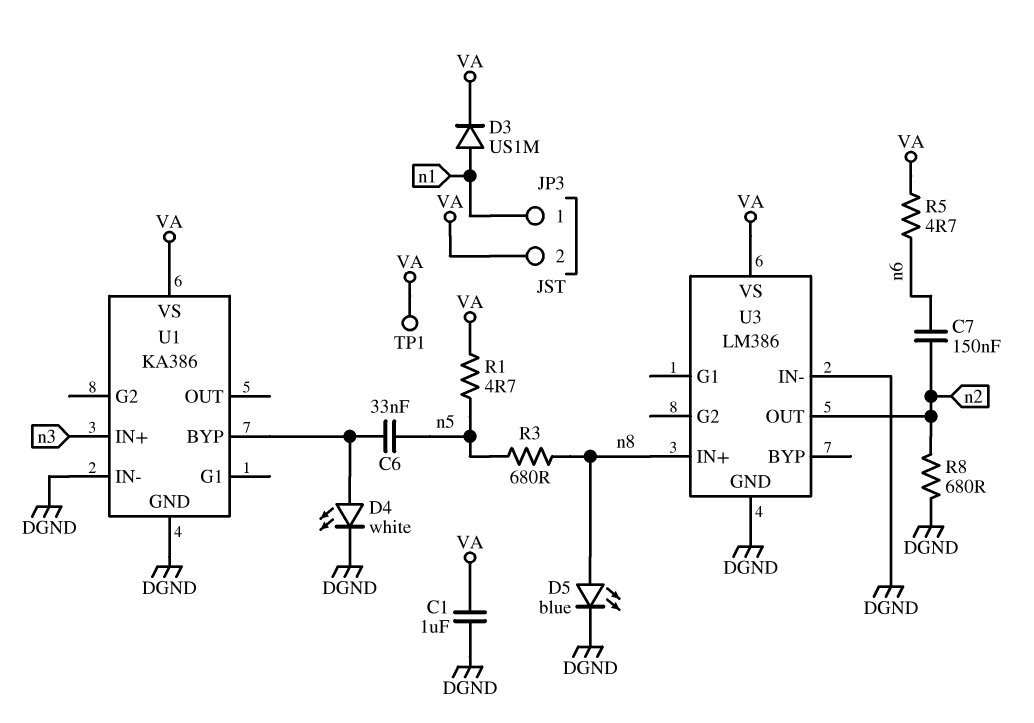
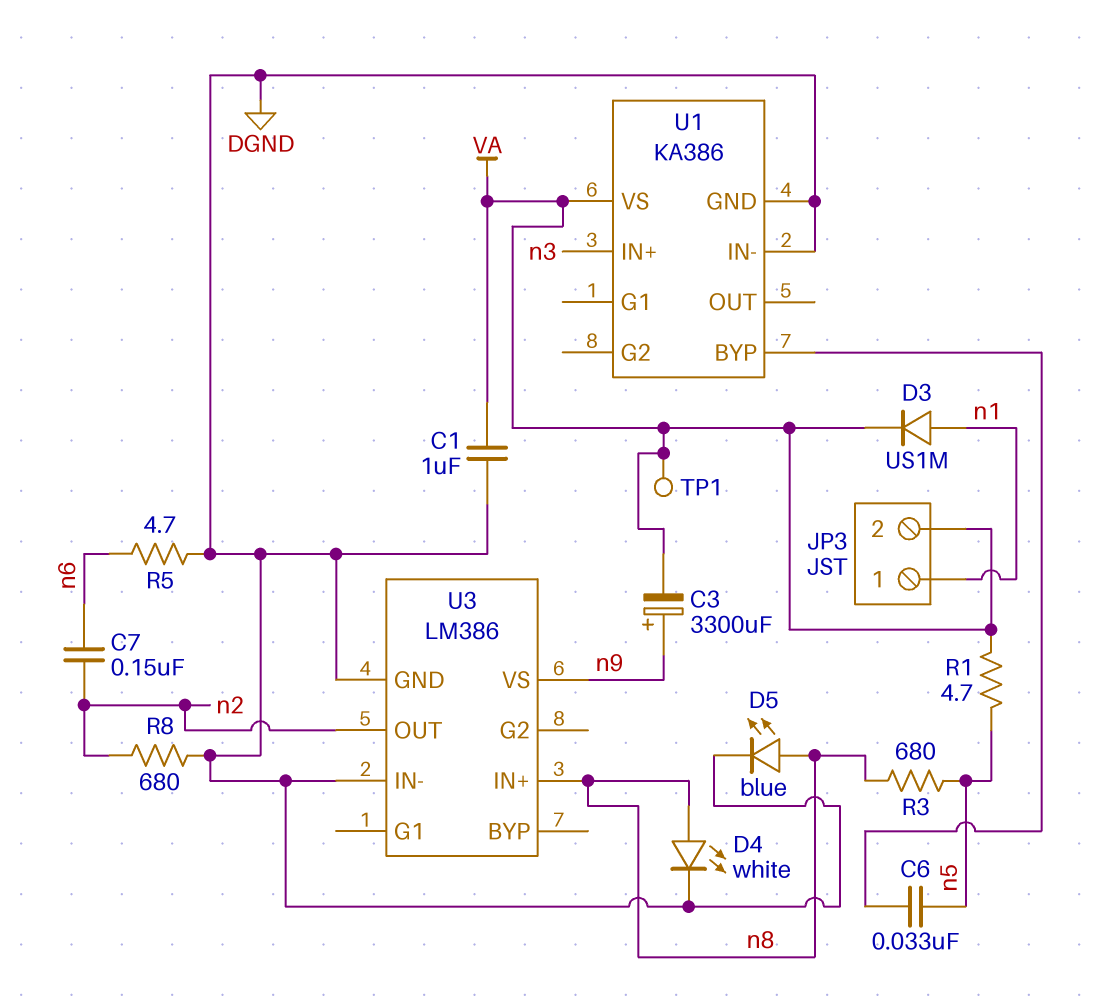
C3: none -> 3300uF (plus n9, minus VA)
D4: LED white (A U1/BYP, K DGND) -> LED white (A n8, K DGND)
R5: 4.7 (VA, n6) -> 4.7 (DGND, n6)
U3 pin VS: VA -> n9

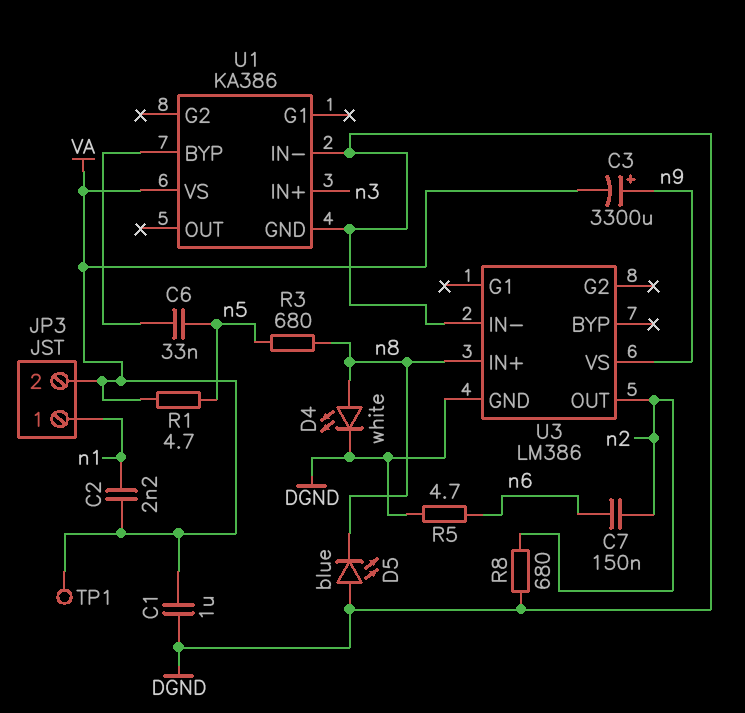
C2: none -> 2.2nF (VA, n1)
D3: diode US1M (A n1, K VA) -> none
D5: LED blue (A n8, K DGND) -> LED blue (A DGND, K n8)

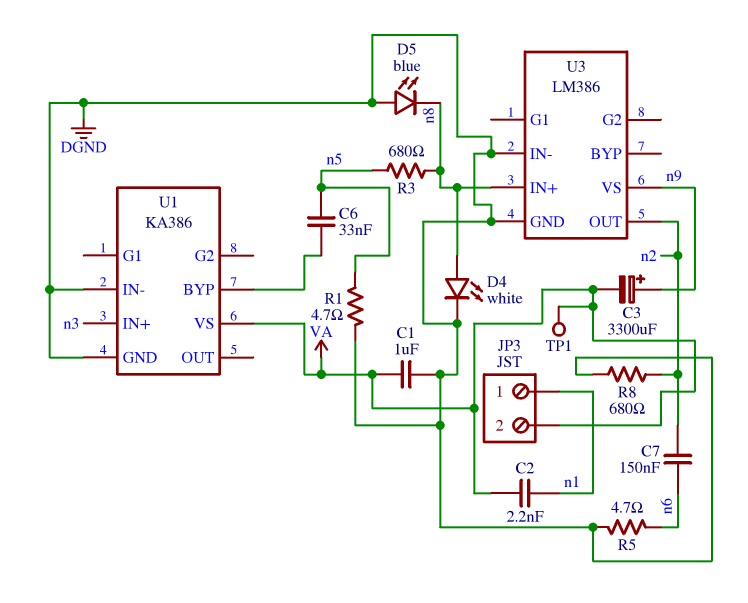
R1: 4.7 (VA, n5) -> 4.7 (DGND, n5)

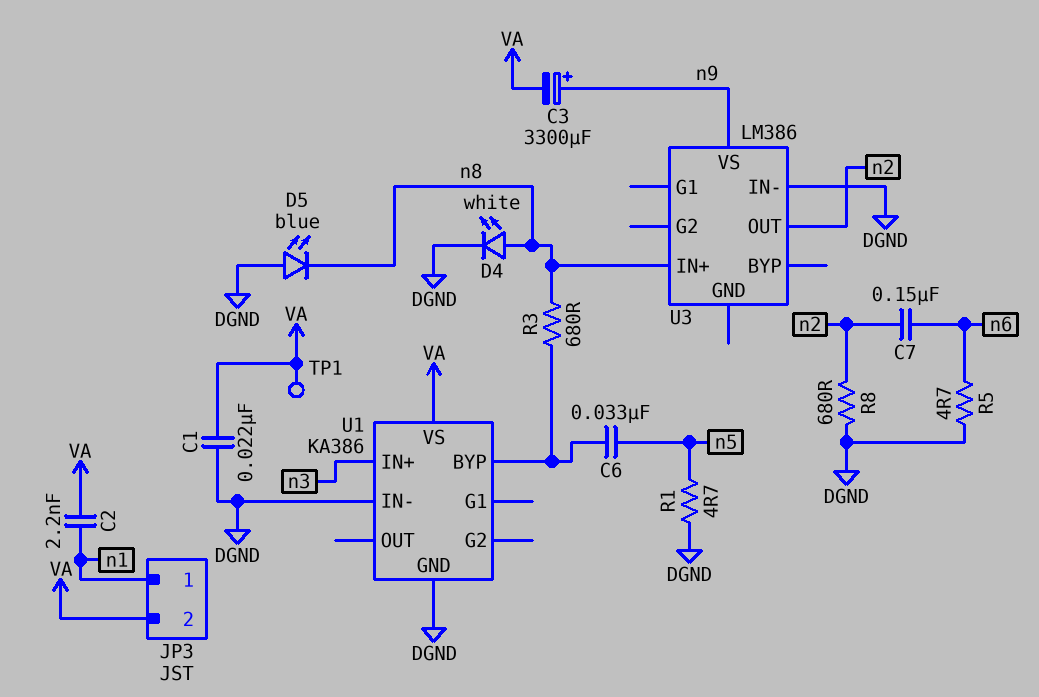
C1: 1uF (DGND, VA) -> 22nF (DGND, VA)
R3: 680 (n5, n8) -> 680 (U1/BYP, n8)
U3 pin GND: DGND -> none

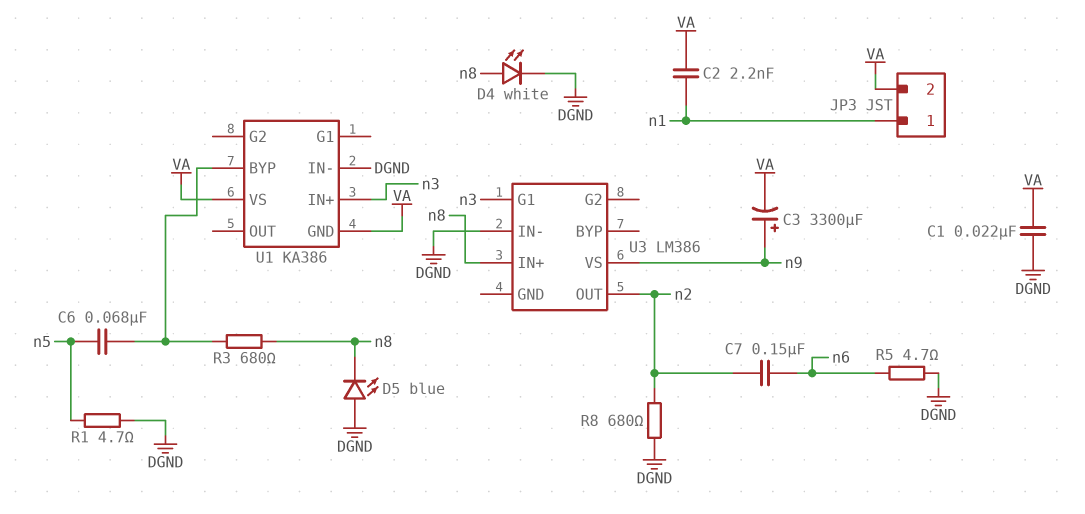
C6: 33nF (U1/BYP, n5) -> 68nF (U1/BYP, n5)
TP1: test point (VA) -> none
U1 pin GND: DGND -> VA
U3 pin G1: none -> n3

